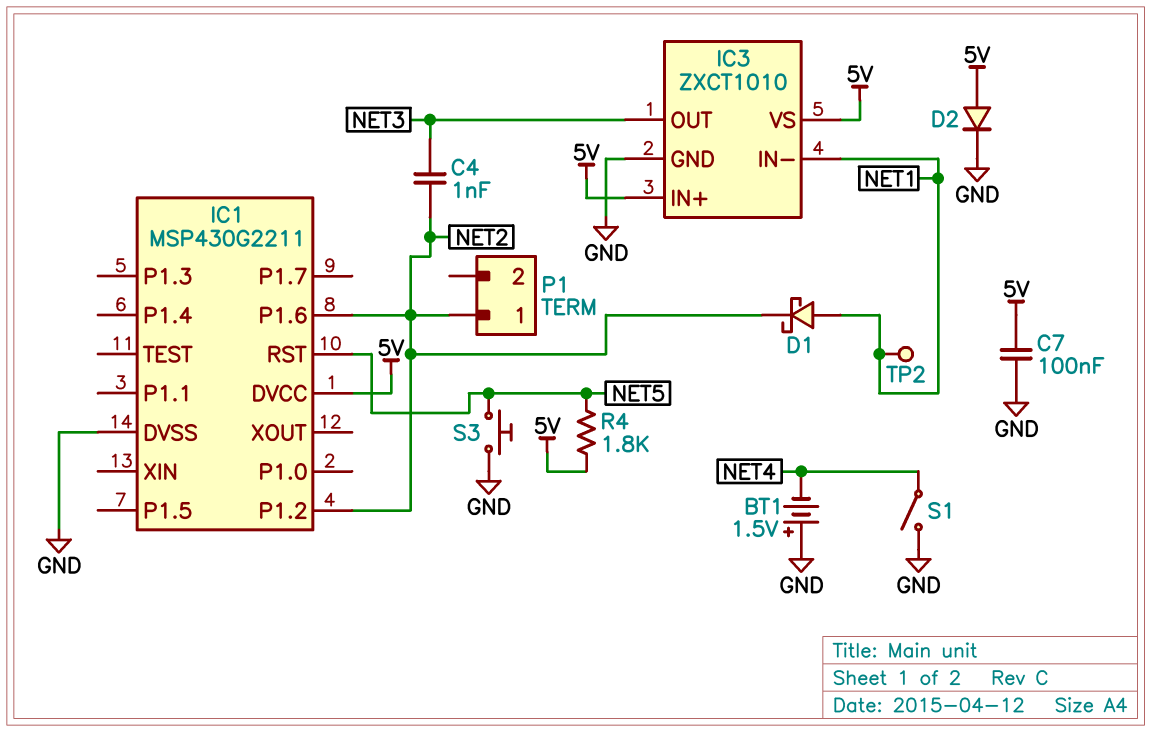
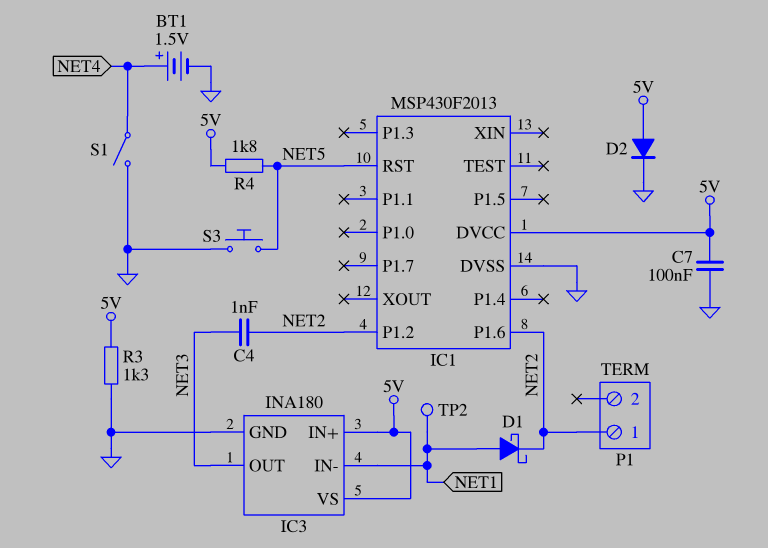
BT1: 1.5V (plus GND, minus NET4) -> 1.5V (plus NET4, minus GND)
IC1: MSP430G2211 -> MSP430F2013
IC3: ZXCT1010 -> INA180
R3: none -> 1.3k (5V, GND)

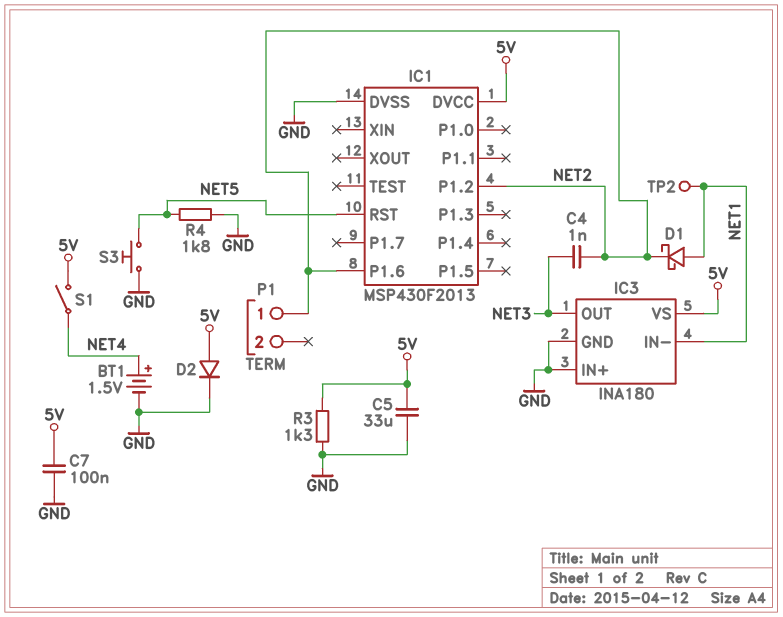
C5: none -> 33uF (5V, GND)
IC3 pin IN+: 5V -> GND
R4: 1.8k (5V, NET5) -> 1.8k (GND, NET5)
S1: switch (GND, NET4) -> switch (5V, NET4)

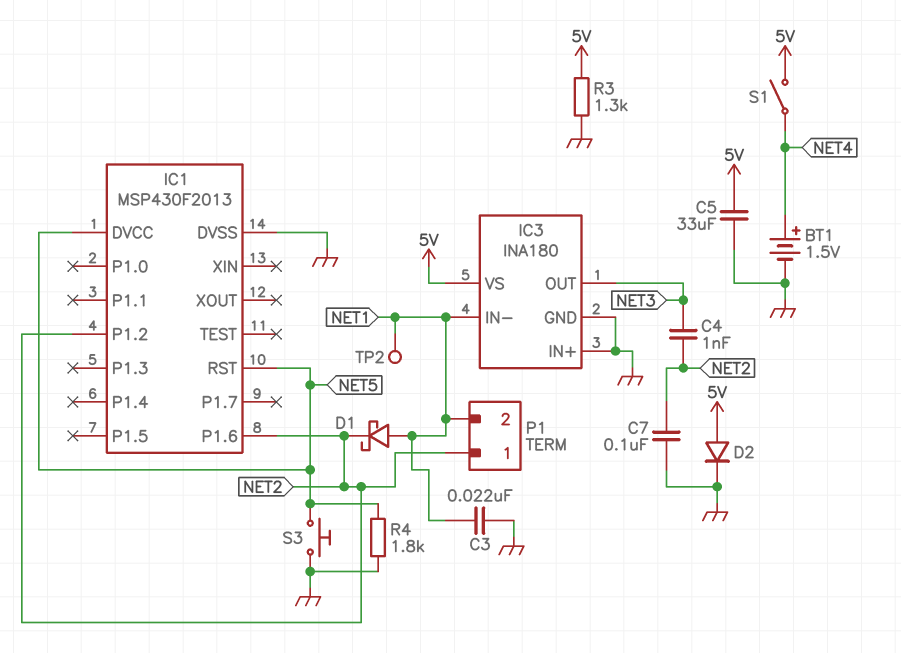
C3: none -> 22nF (GND, NET1)
C7: 100nF (5V, GND) -> 100nF (GND, NET2)
IC1 pin DVCC: 5V -> NET5
P1 pin 2: none -> NET1

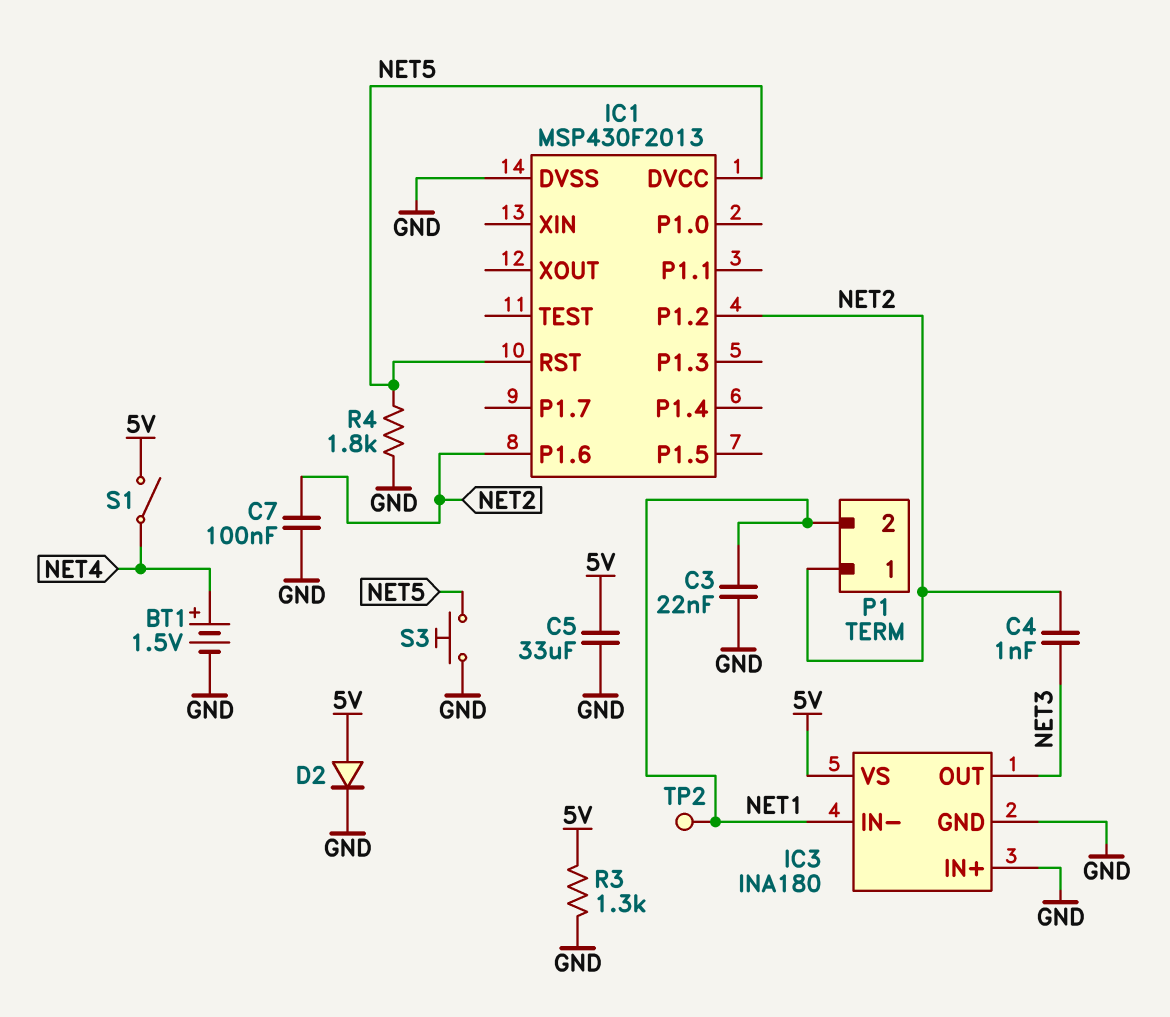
D1: schottky (A NET1, K NET2) -> none

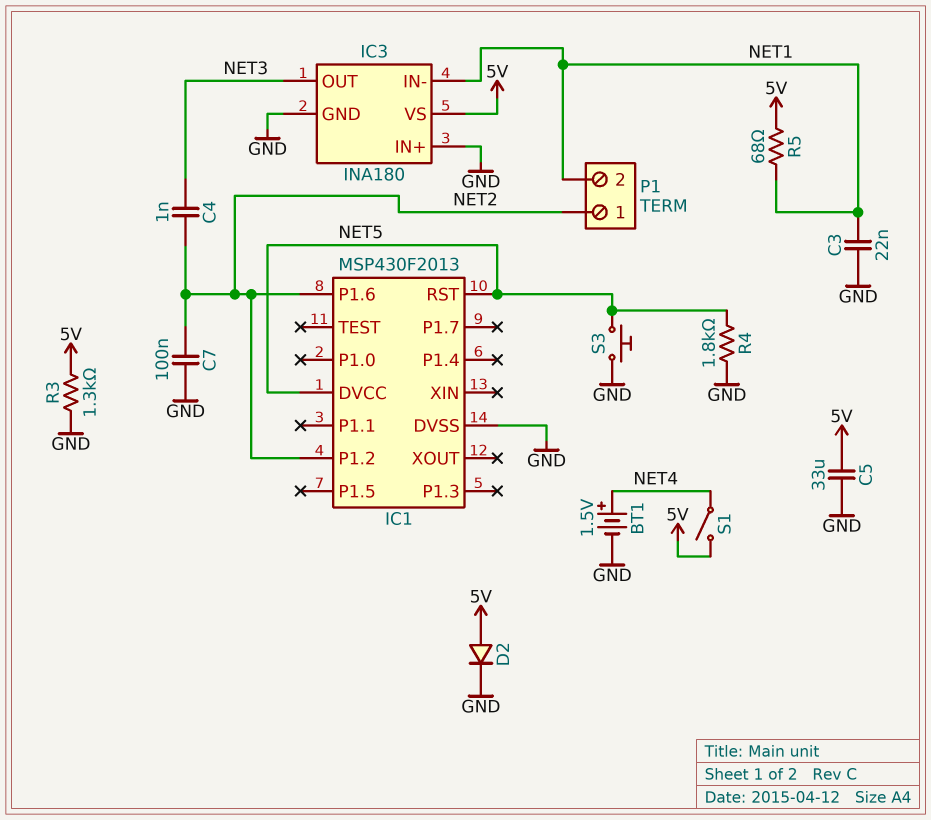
R5: none -> 68 (5V, NET1)
TP2: test point (NET1) -> none

